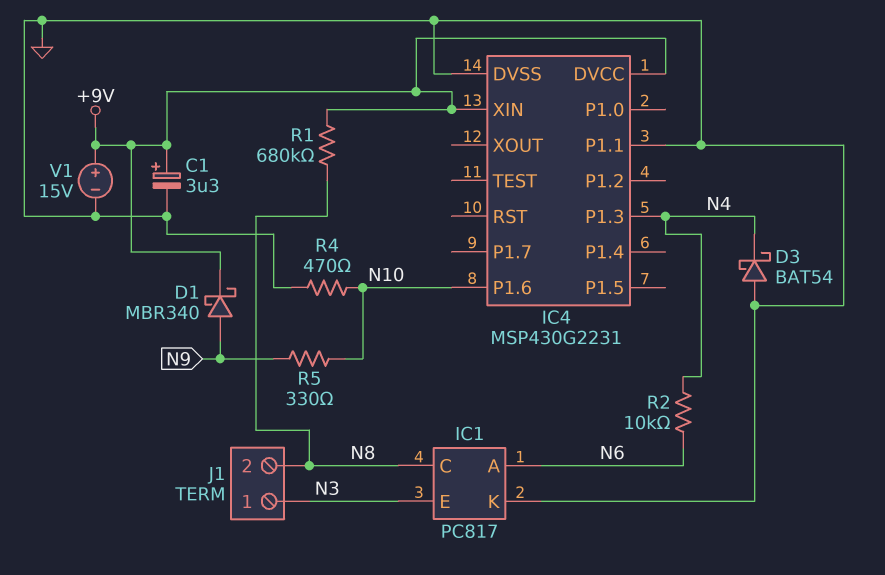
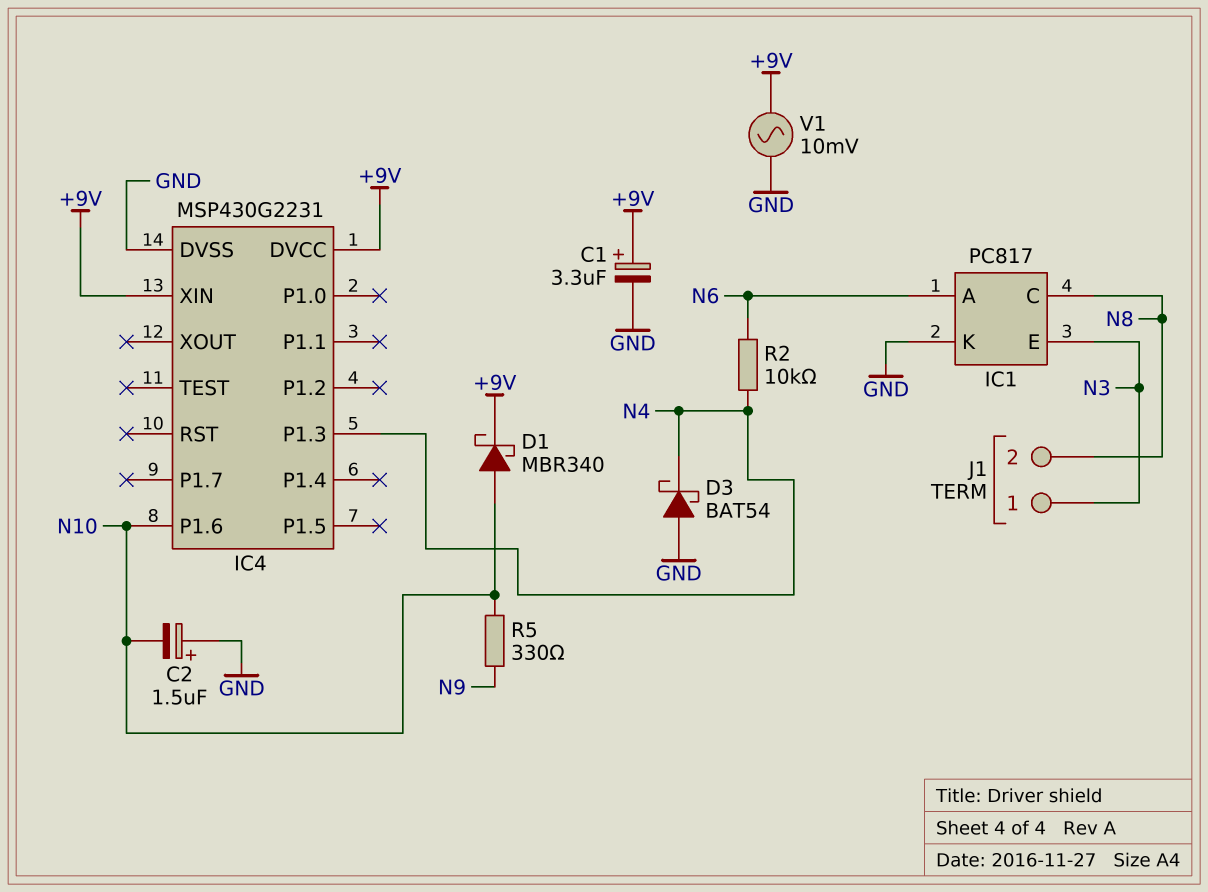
C2: none -> 1.5uF (plus GND, minus N10)
D1: schottky MBR340 (A N9, K +9V) -> schottky MBR340 (A N10, K +9V)
IC4 pin P1.1: GND -> none
R1: 680k (+9V, N8) -> none
R4: 470 (GND, N10) -> none
V1: 15V (plus +9V, minus GND) -> AC 10mV (+9V, GND)

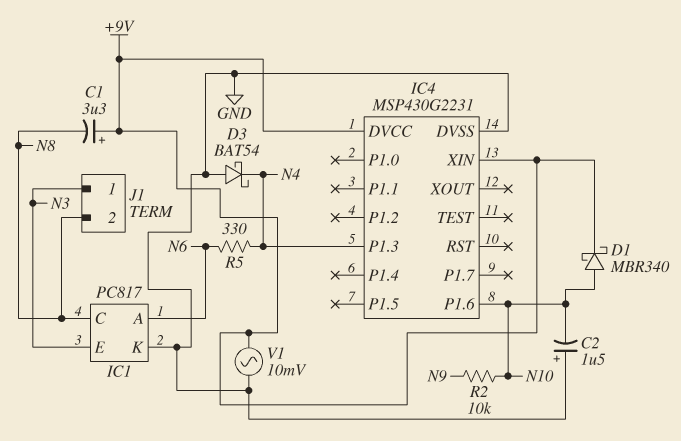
C1: 3.3uF (plus +9V, minus GND) -> 3.3uF (plus +9V, minus N8)
R2: 10k (N4, N6) -> 10k (N9, N10)
R5: 330 (N9, N10) -> 330 (N4, N6)

